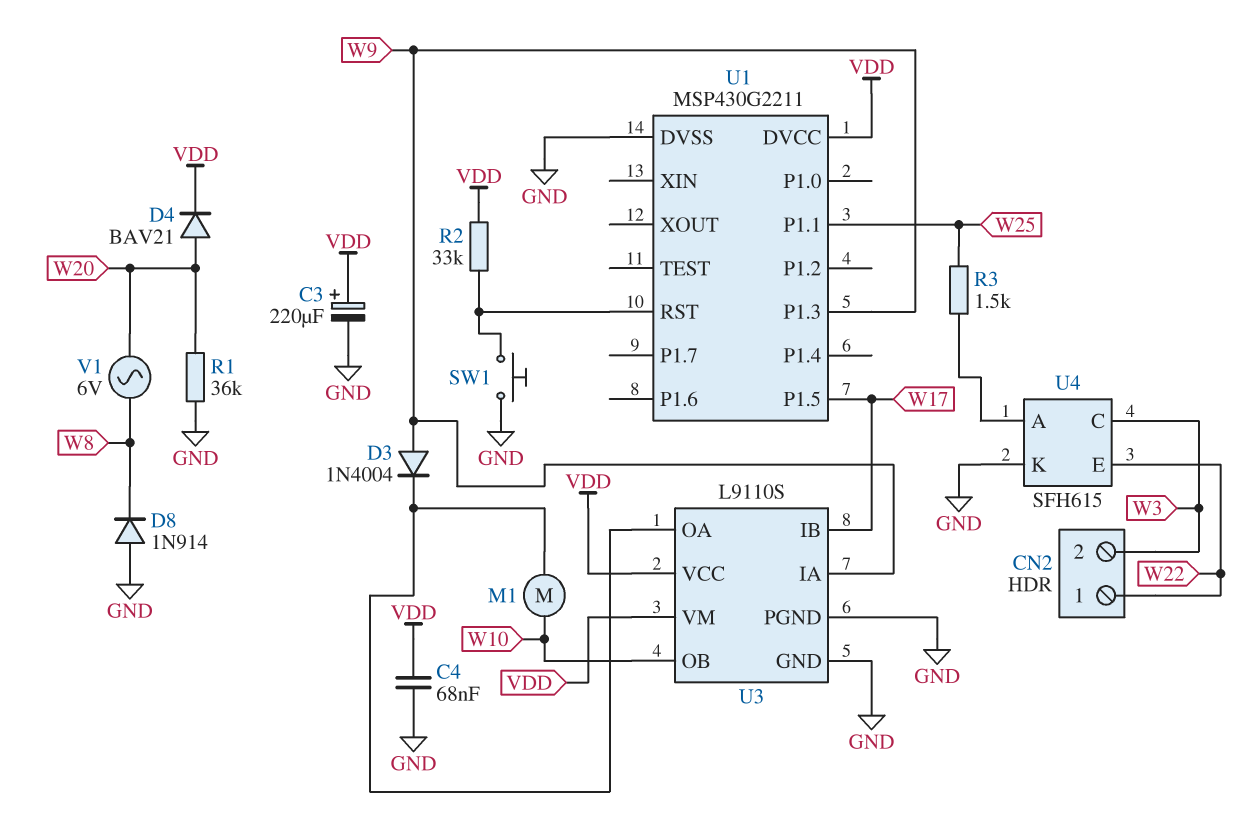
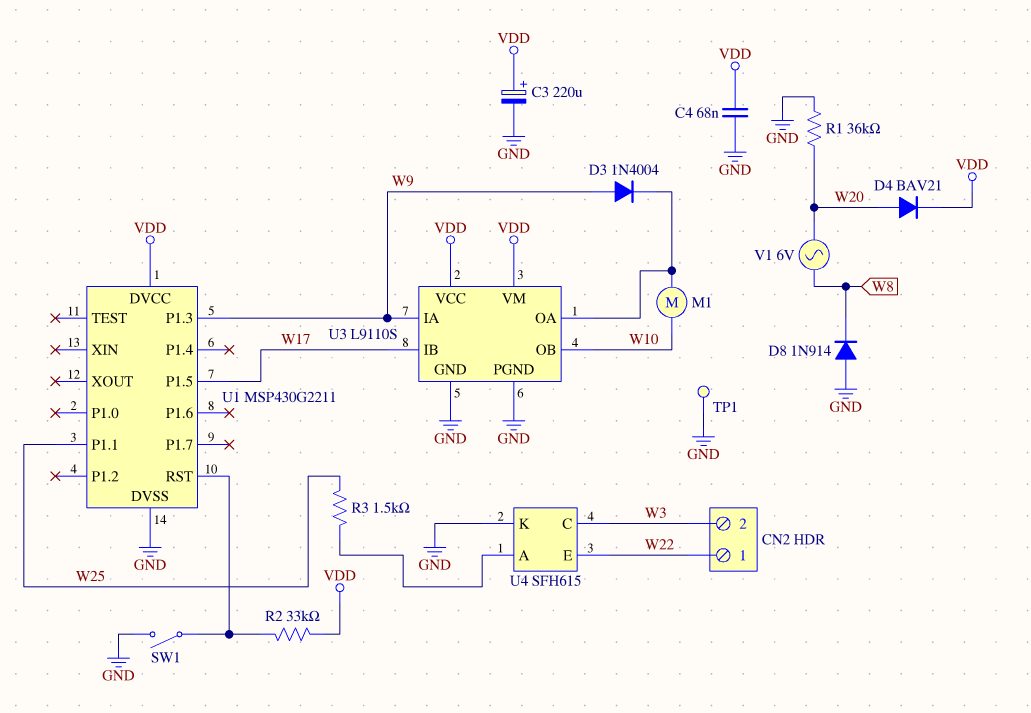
SW1: button (GND, U1/RST) -> switch (GND, U1/RST)
TP1: none -> test point (GND)

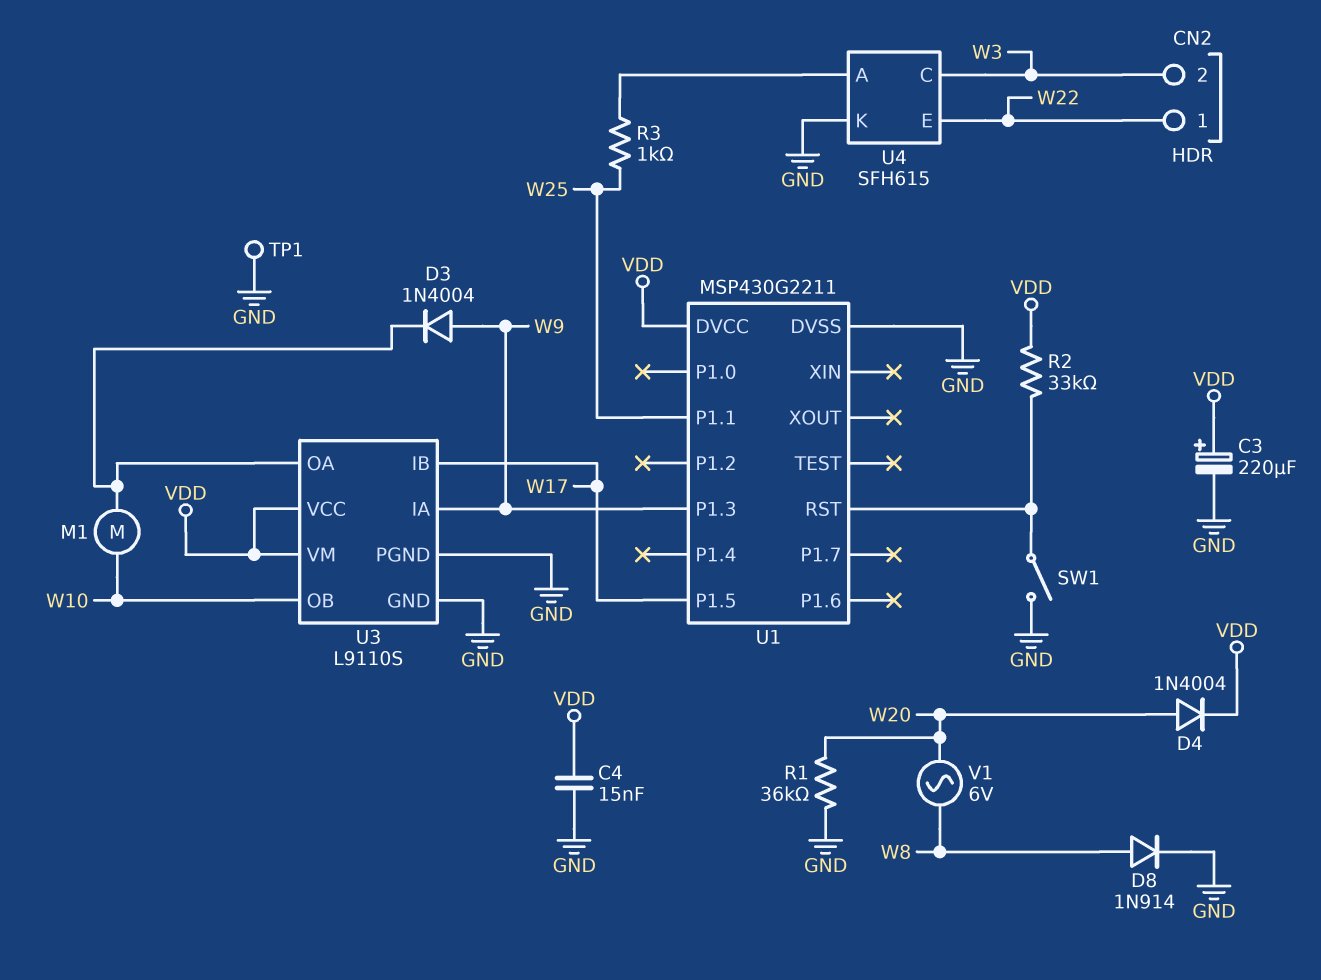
C4: 68nF (GND, VDD) -> 15nF (GND, VDD)
D4: diode BAV21 (A W20, K VDD) -> diode 1N4004 (A W20, K VDD)
D8: diode 1N914 (A GND, K W8) -> diode 1N914 (A W8, K GND)
R3: 1.5k (U4/A, W25) -> 1k (U4/A, W25)

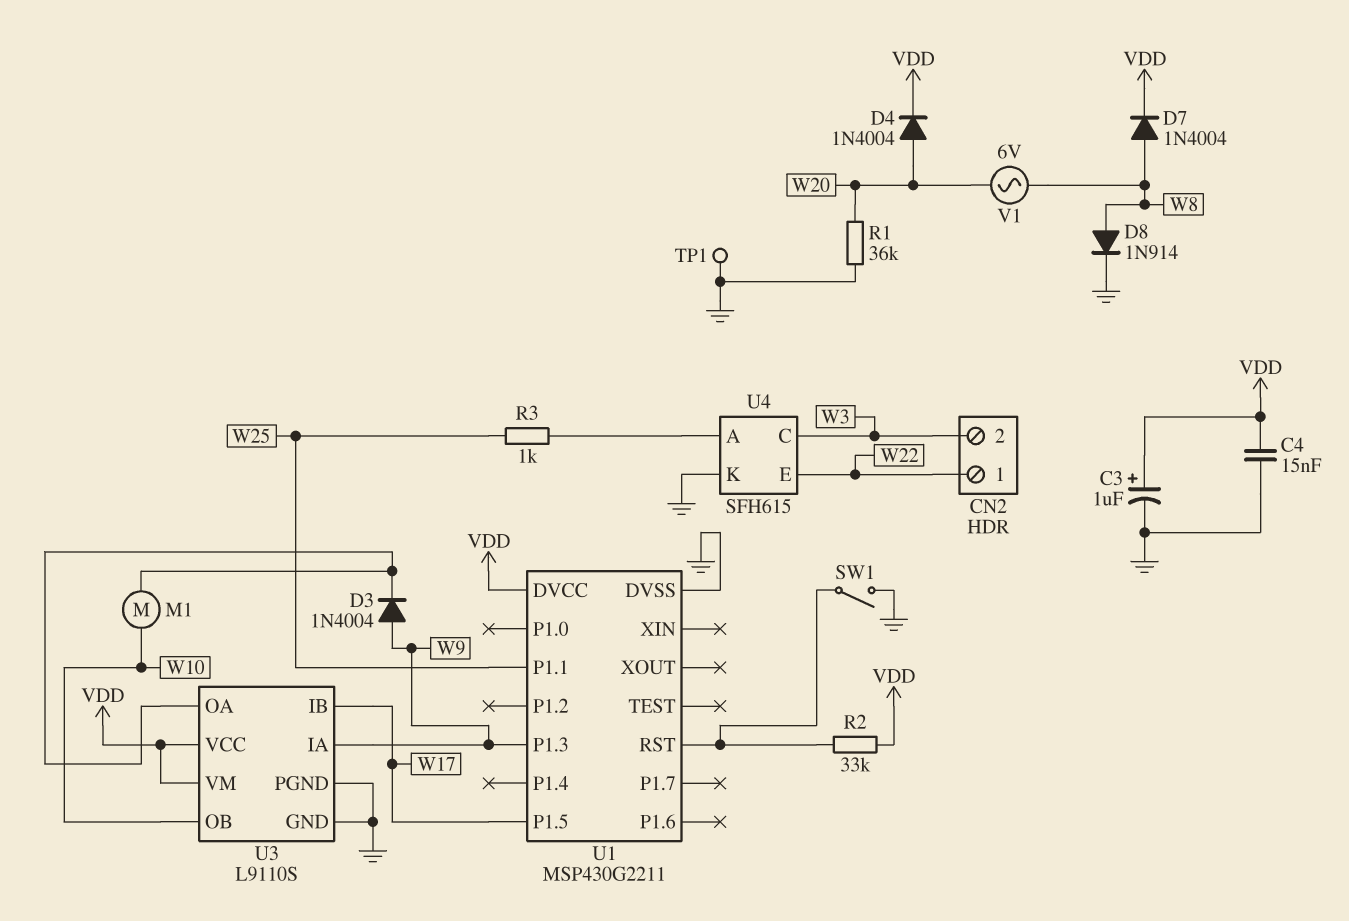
C3: 220uF (plus VDD, minus GND) -> 1uF (plus VDD, minus GND)
D7: none -> diode 1N4004 (A W8, K VDD)

